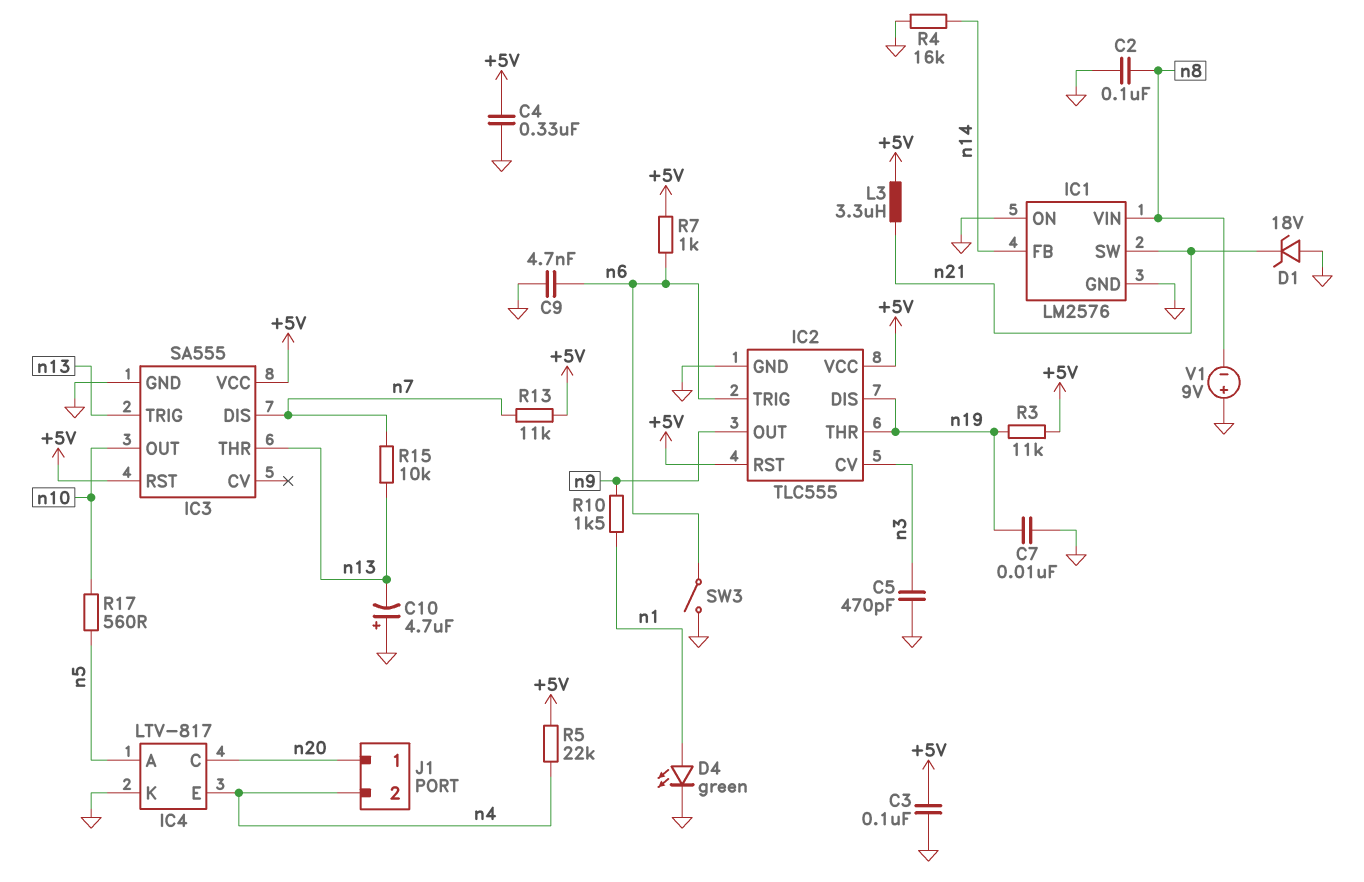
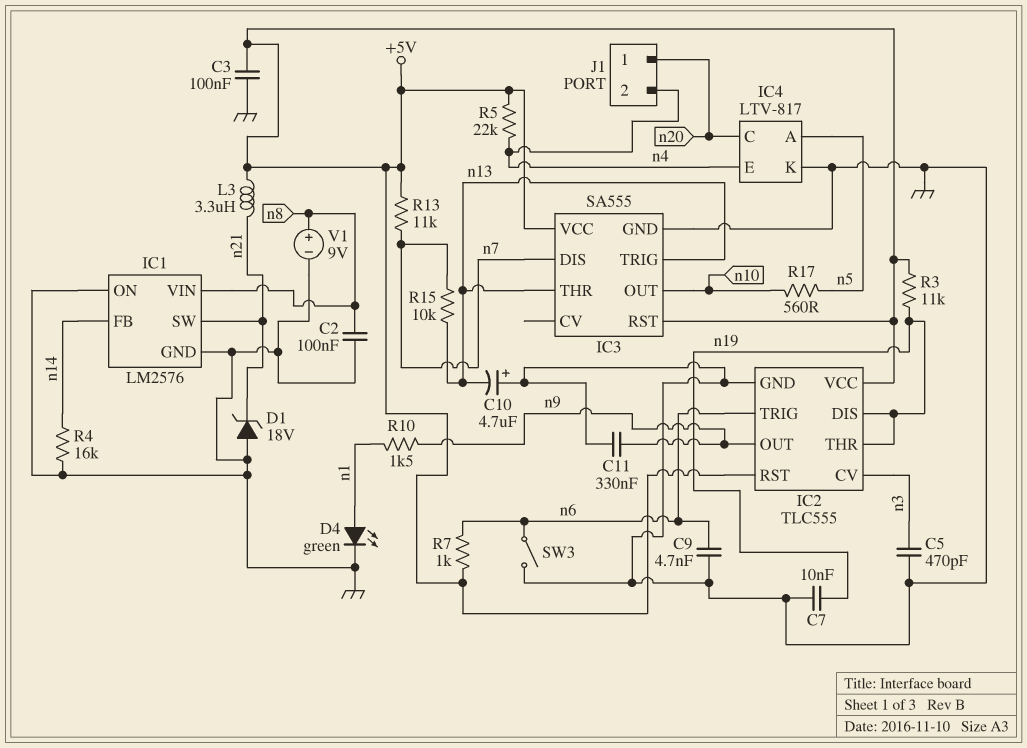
C4: 330nF (+5V, GND) -> none
C11: none -> 330nF (GND, n9)
V1: 9V (plus GND, minus n8) -> 9V (plus n8, minus GND)

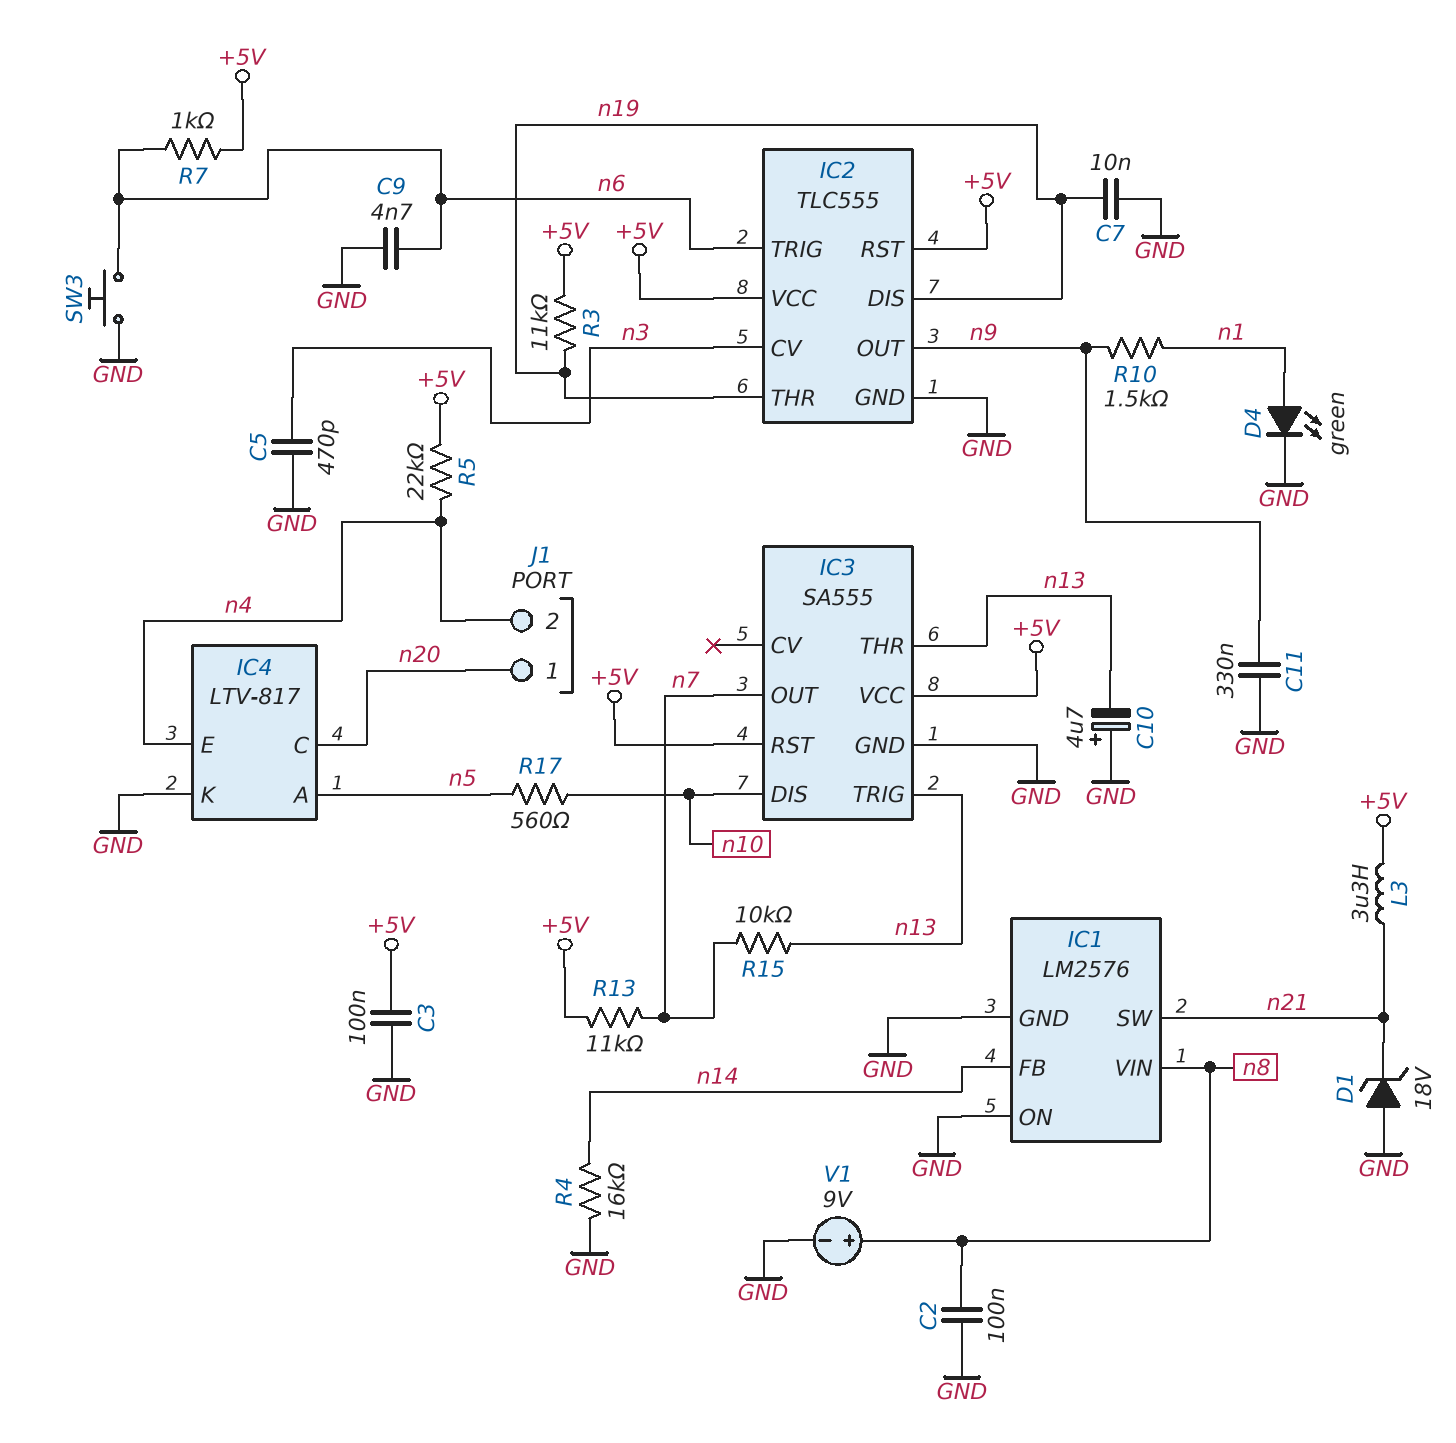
IC3 pin DIS: n7 -> n10
IC3 pin OUT: n10 -> n7
SW3: switch (GND, n6) -> button (GND, n6)

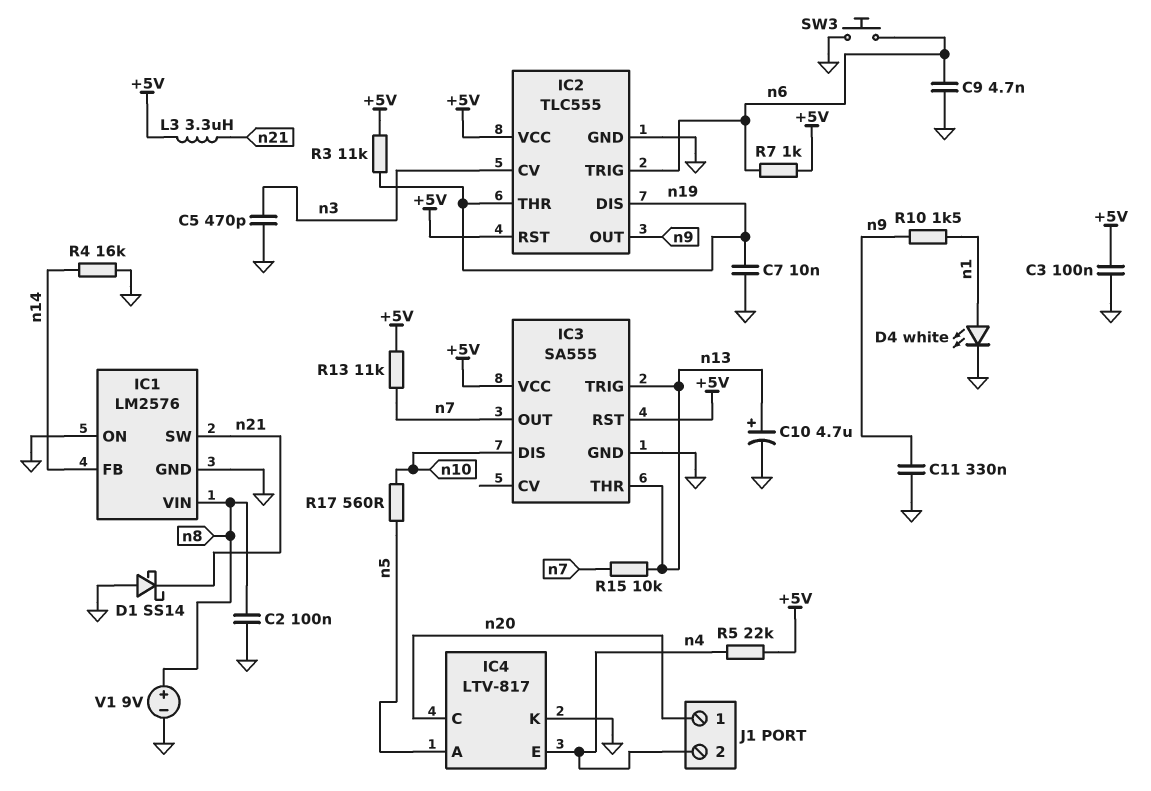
C10: 4.7uF (plus GND, minus n13) -> 4.7uF (plus n13, minus GND)
D1: zener 18V (A GND, K n21) -> schottky SS14 (A GND, K n21)
D4: LED green (A n1, K GND) -> LED white (A n1, K GND)

